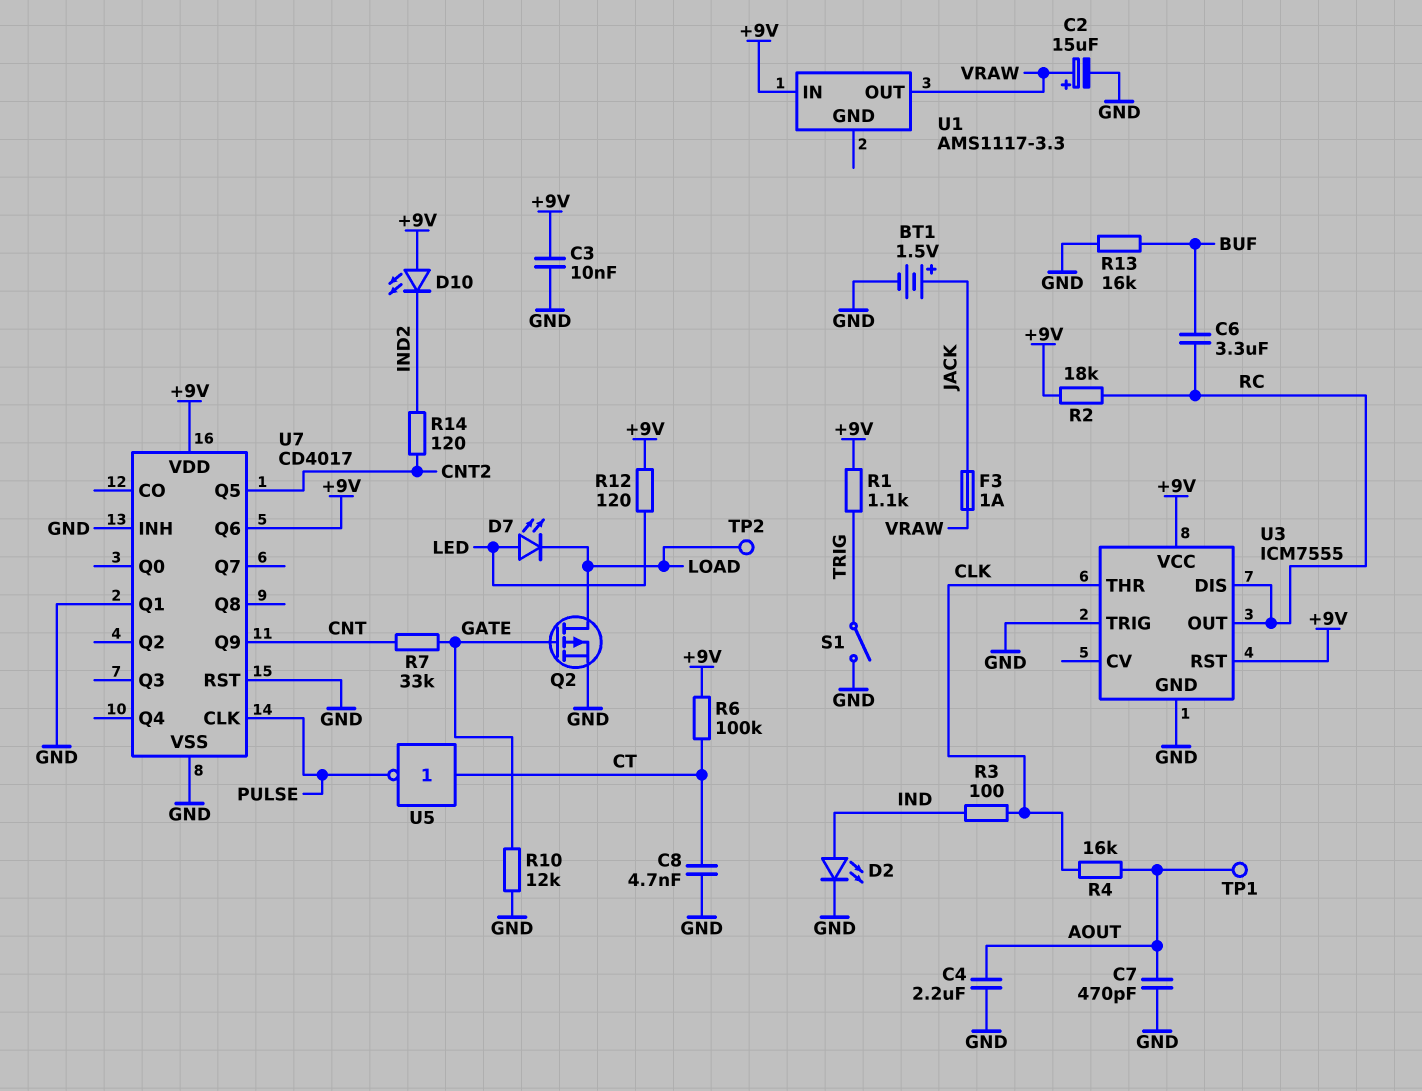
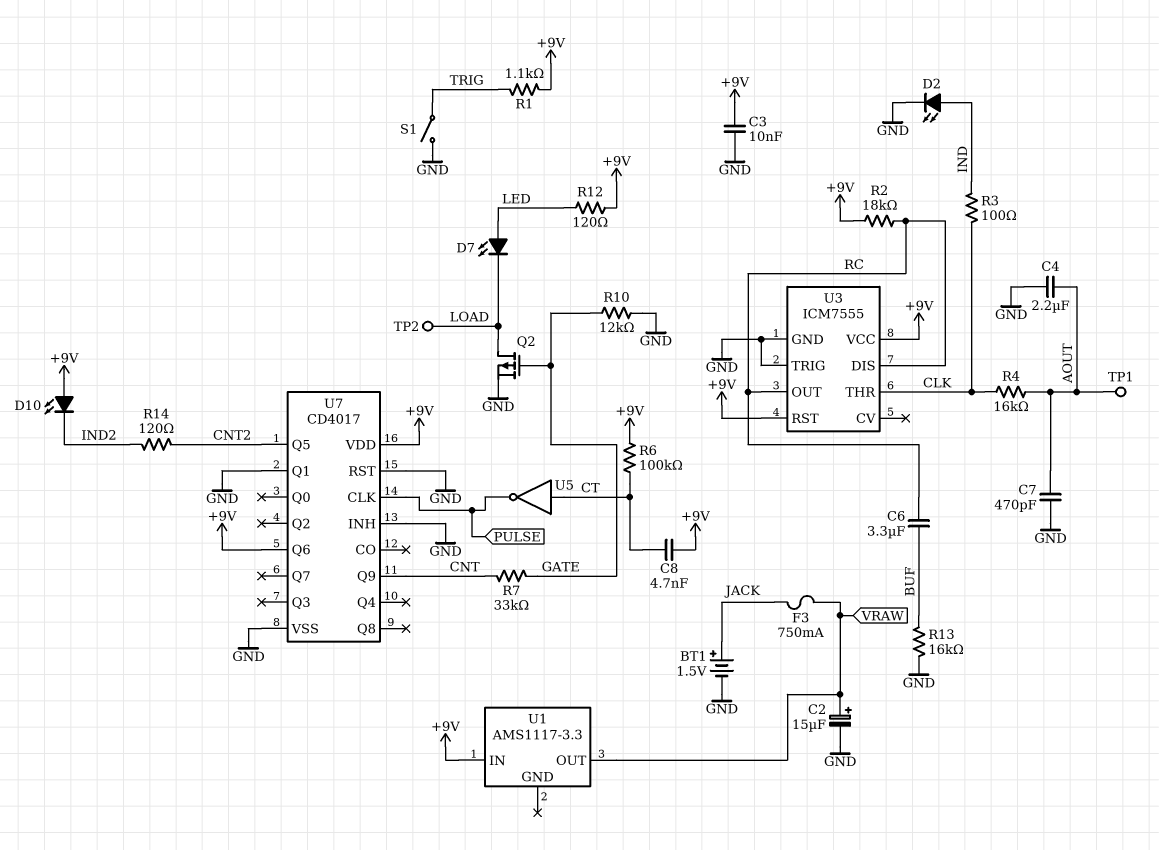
C8: 4.7nF (CT, GND) -> 4.7nF (+9V, CT)
F3: 1A (JACK, VRAW) -> 750mA (JACK, VRAW)

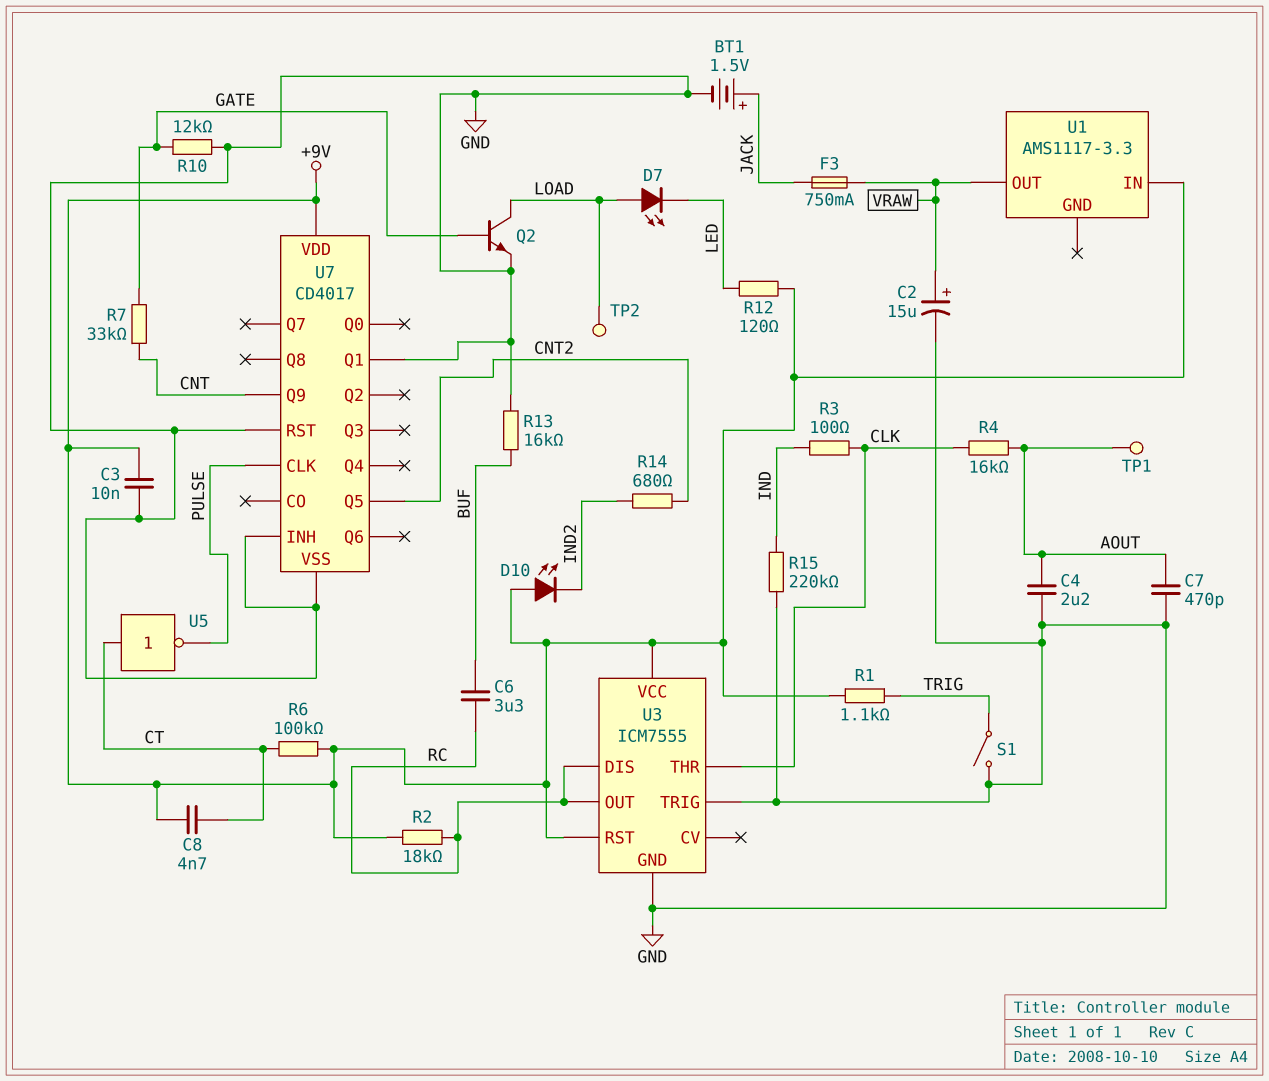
D2: LED (A IND, K GND) -> none
D7: LED (A LED, K LOAD) -> LED (A LOAD, K LED)
Q2: PMOS (G GATE, D LOAD, S GND) -> NPN (B GATE, C LOAD, E GND)
R14: 120 (CNT2, IND2) -> 680 (CNT2, IND2)
R15: none -> 220k (GND, IND)
U7 pin Q6: +9V -> none

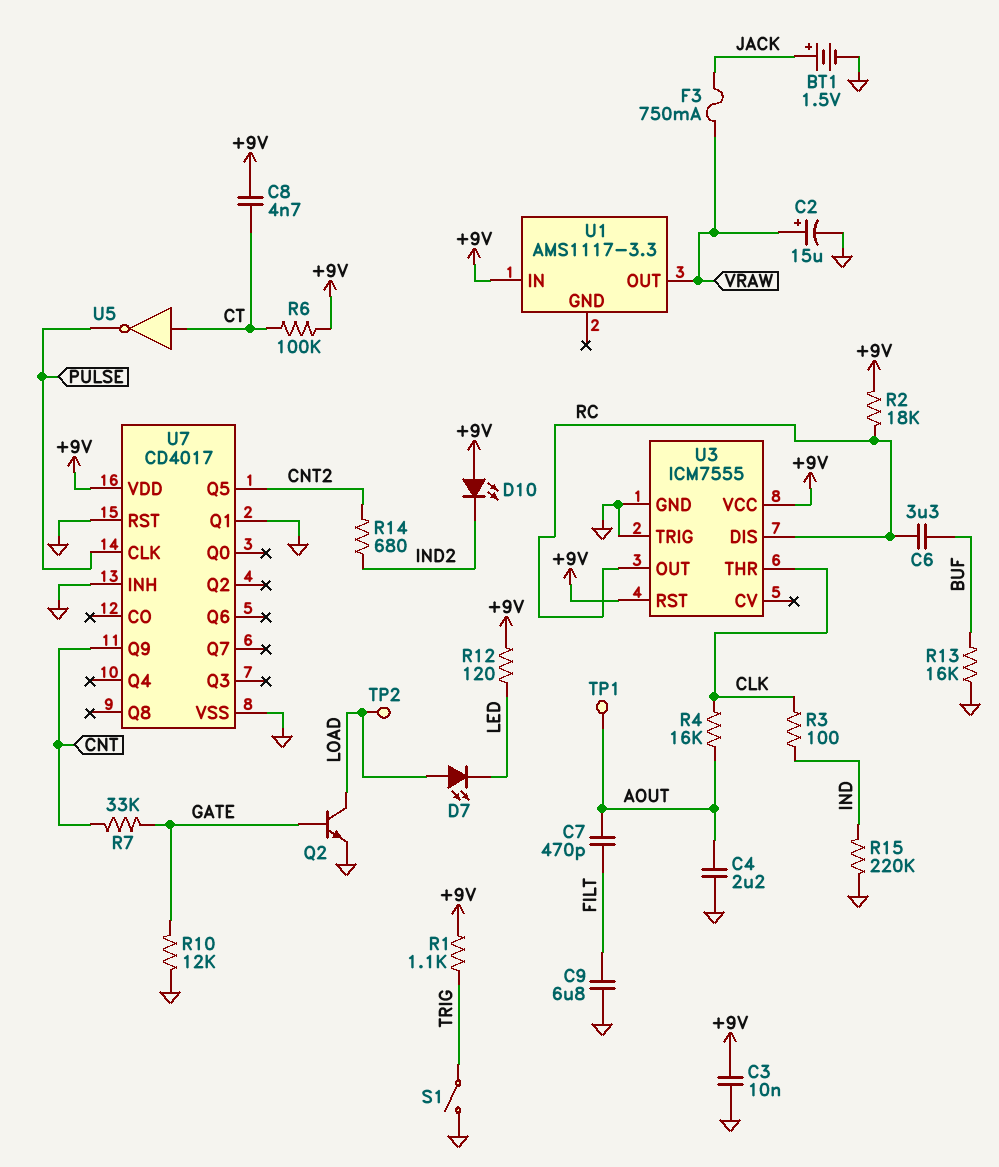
C7: 470pF (AOUT, GND) -> 470pF (AOUT, FILT)
C9: none -> 6.8uF (FILT, GND)

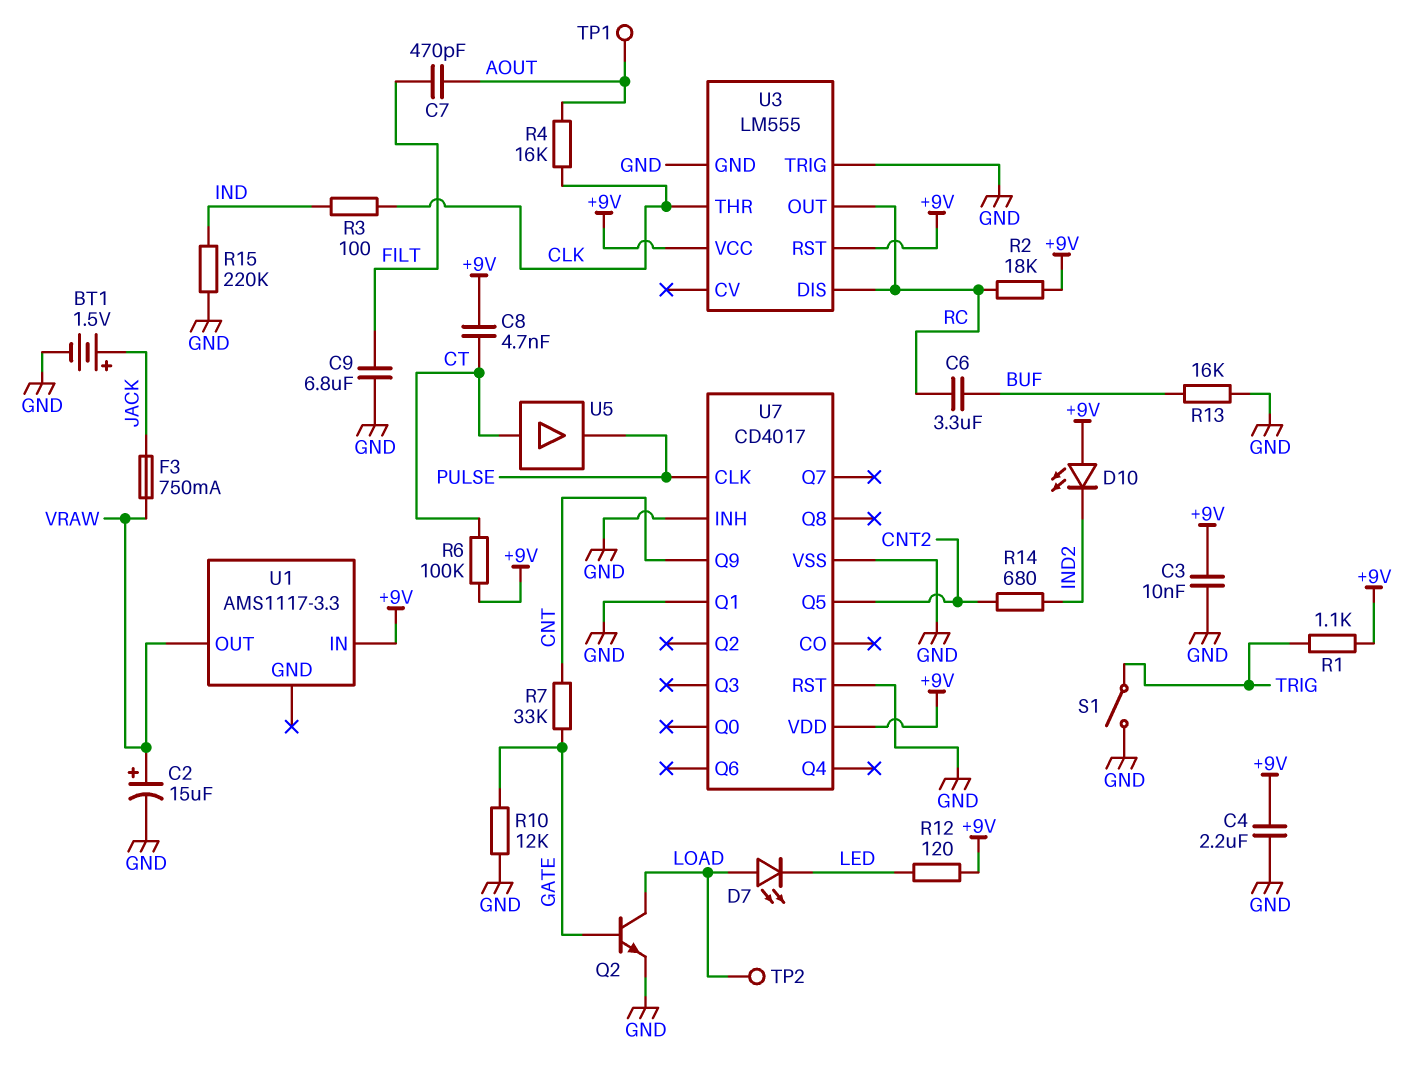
C4: 2.2uF (AOUT, GND) -> 2.2uF (+9V, GND)
U3: ICM7555 -> LM555
U5: NOT (in CT, out PULSE) -> buffer (in CT, out PULSE)

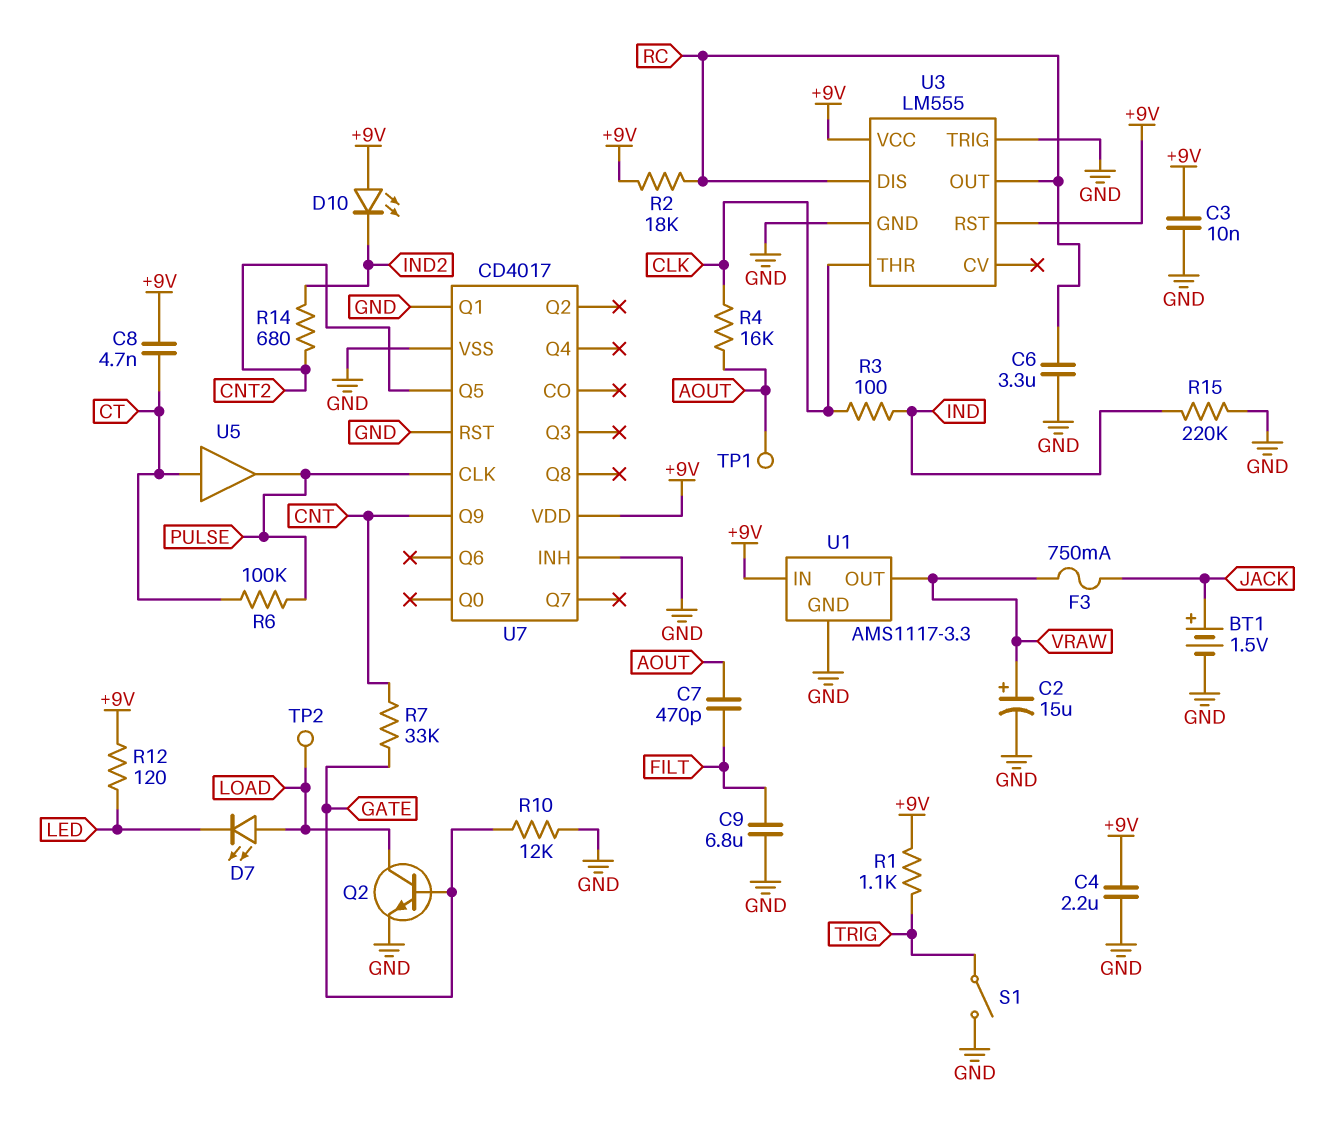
C6: 3.3uF (BUF, RC) -> 3.3uF (GND, RC)
R6: 100k (+9V, CT) -> 100k (CT, PULSE)
R13: 16k (BUF, GND) -> none
U1 pin GND: none -> GND

